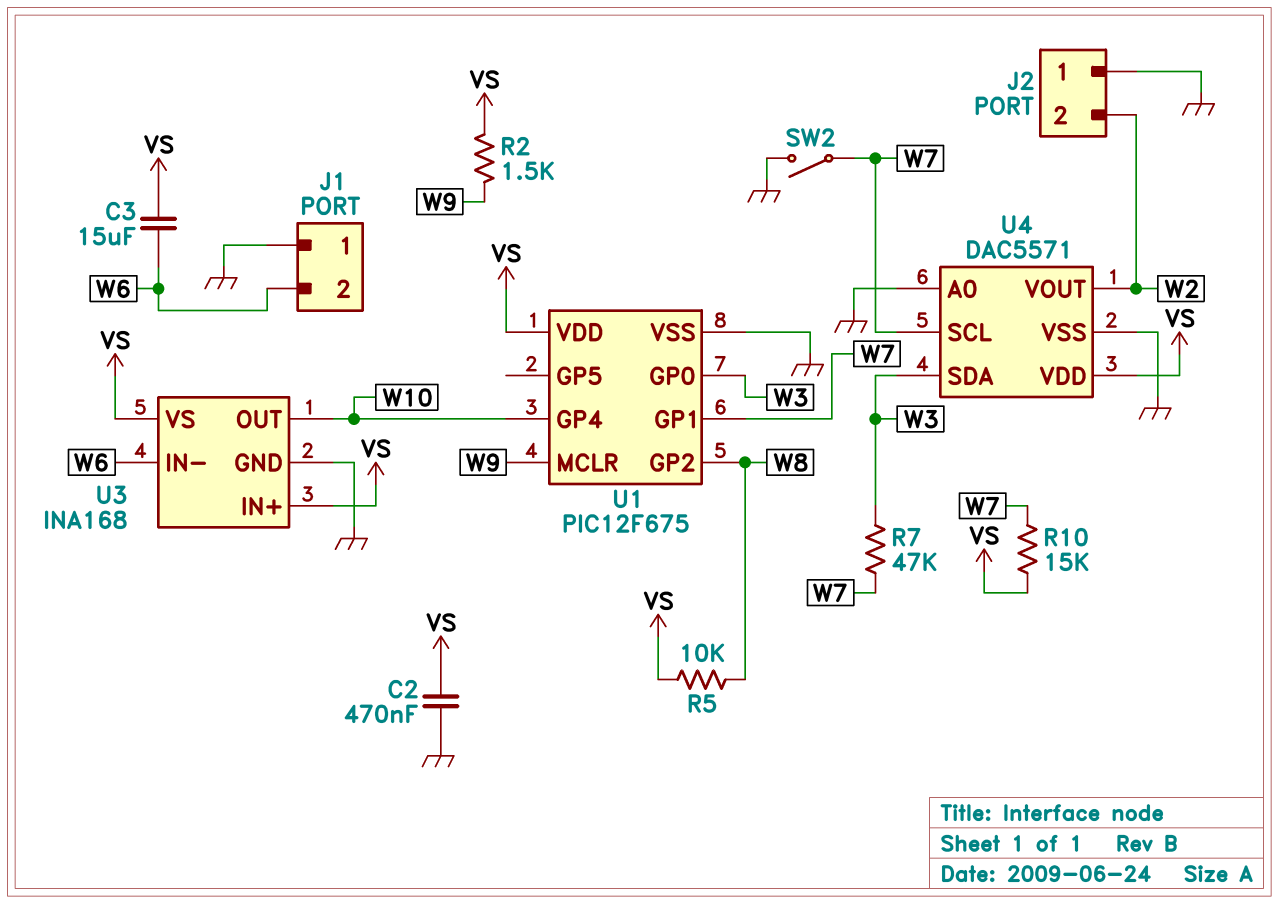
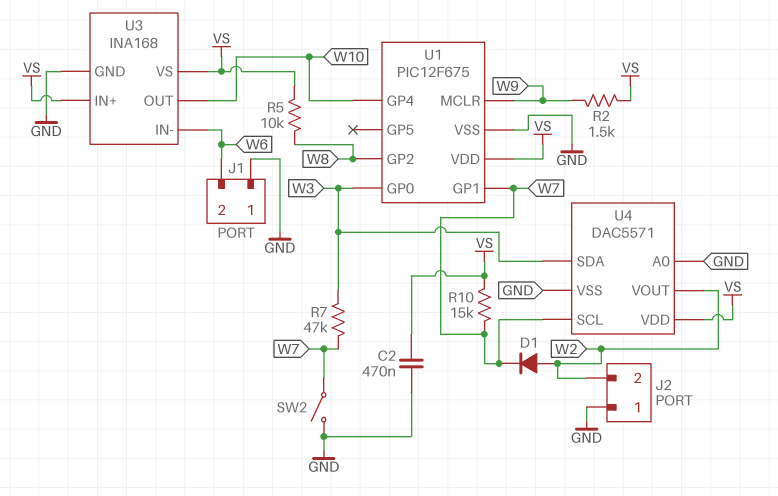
C3: 15uF (VS, W6) -> none
D1: none -> diode (A W2, K W7)

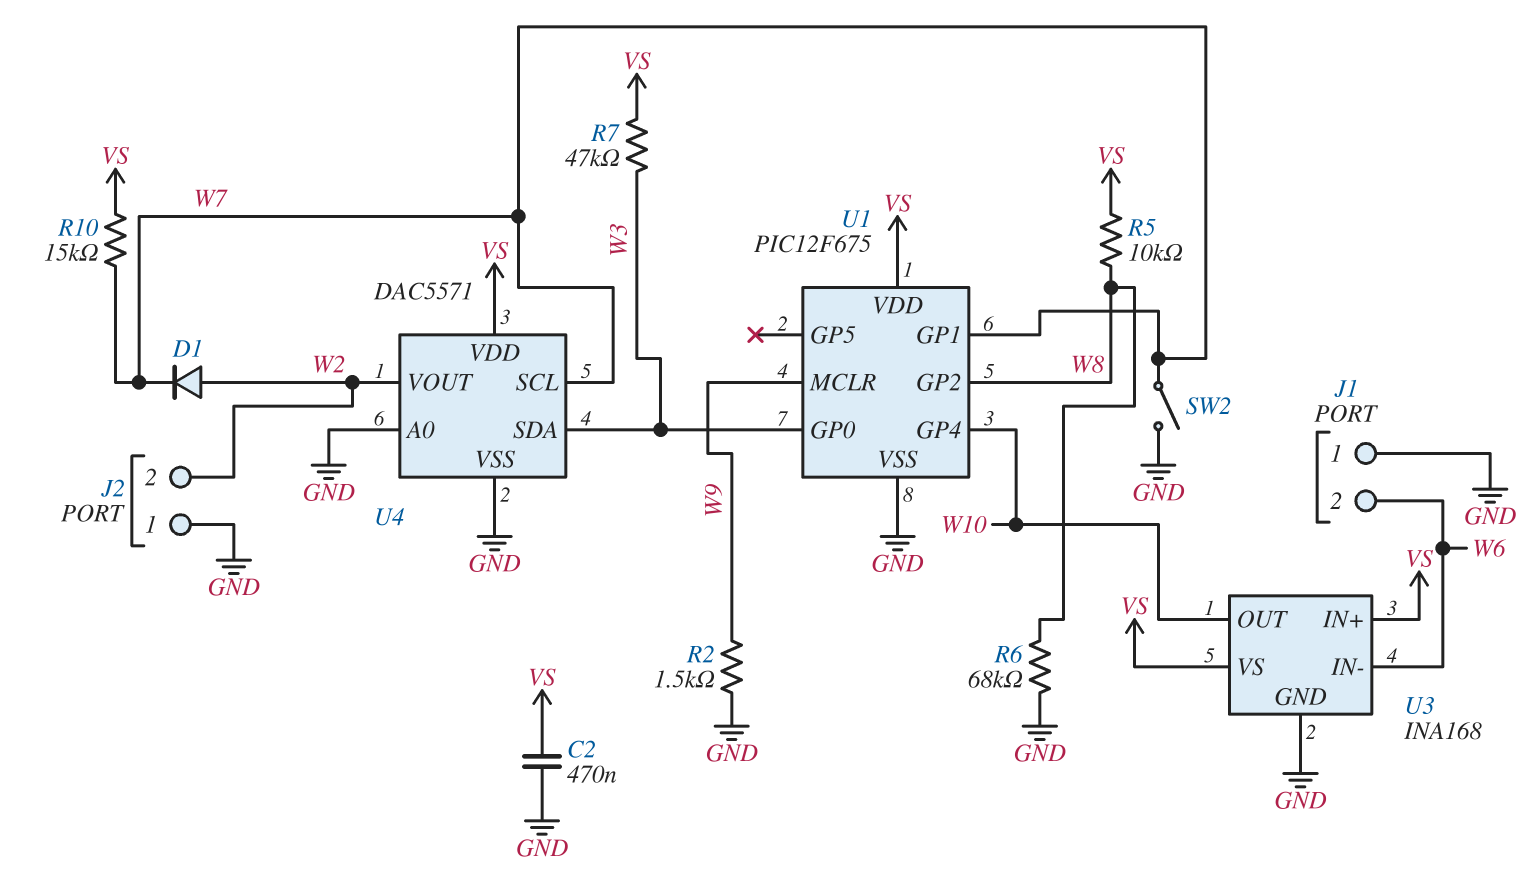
R2: 1.5k (VS, W9) -> 1.5k (GND, W9)
R6: none -> 68k (GND, W8)
R7: 47k (W3, W7) -> 47k (VS, W3)

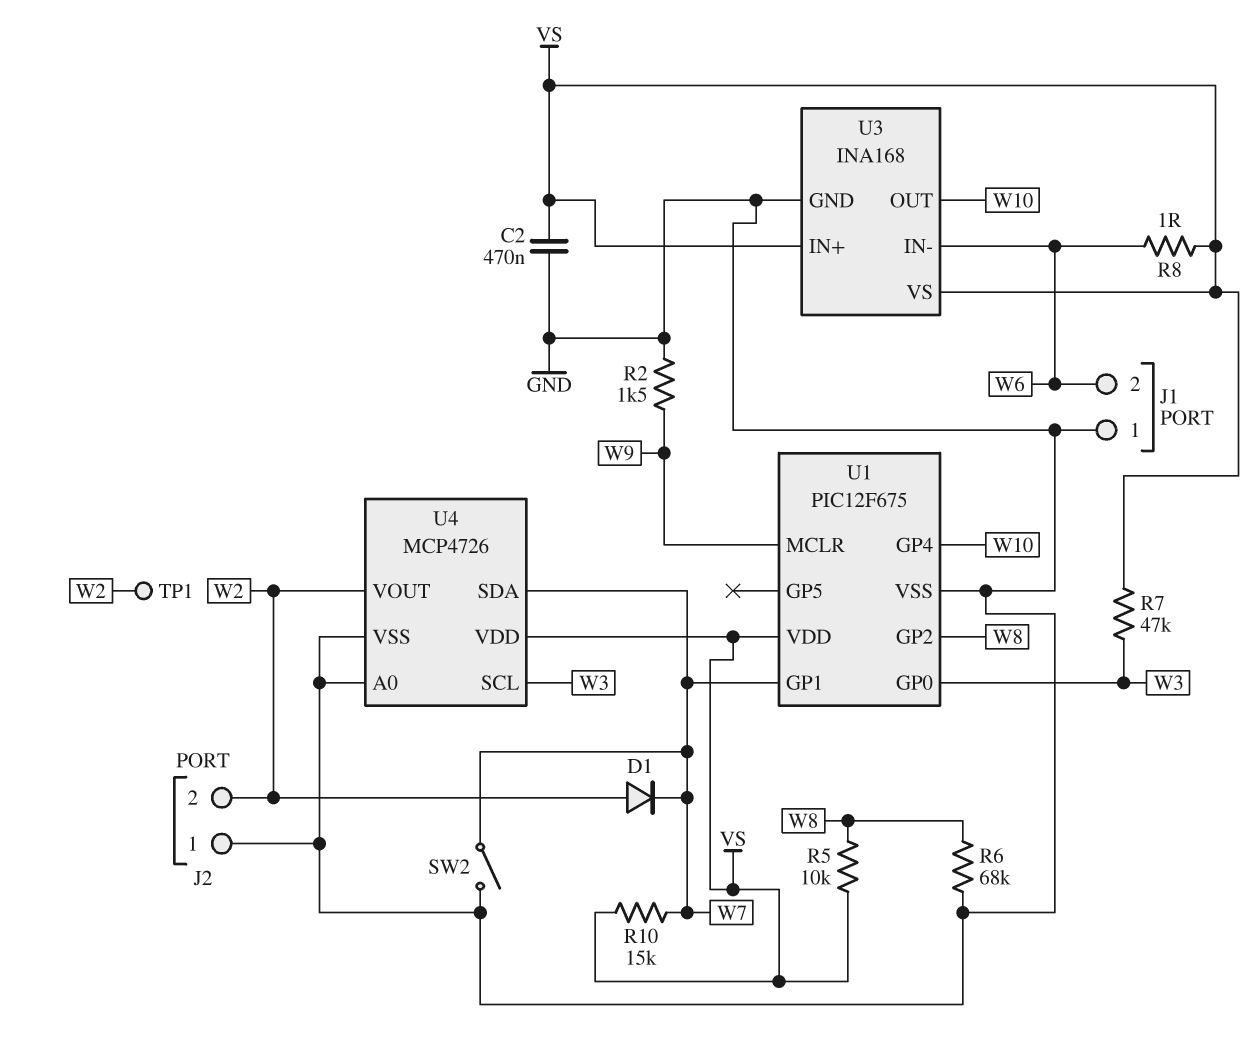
R8: none -> 1 (VS, W6)
TP1: none -> test point (W2)
U4: DAC5571 -> MCP4726
U4 pin SCL: W7 -> W3
U4 pin SDA: W3 -> W7

